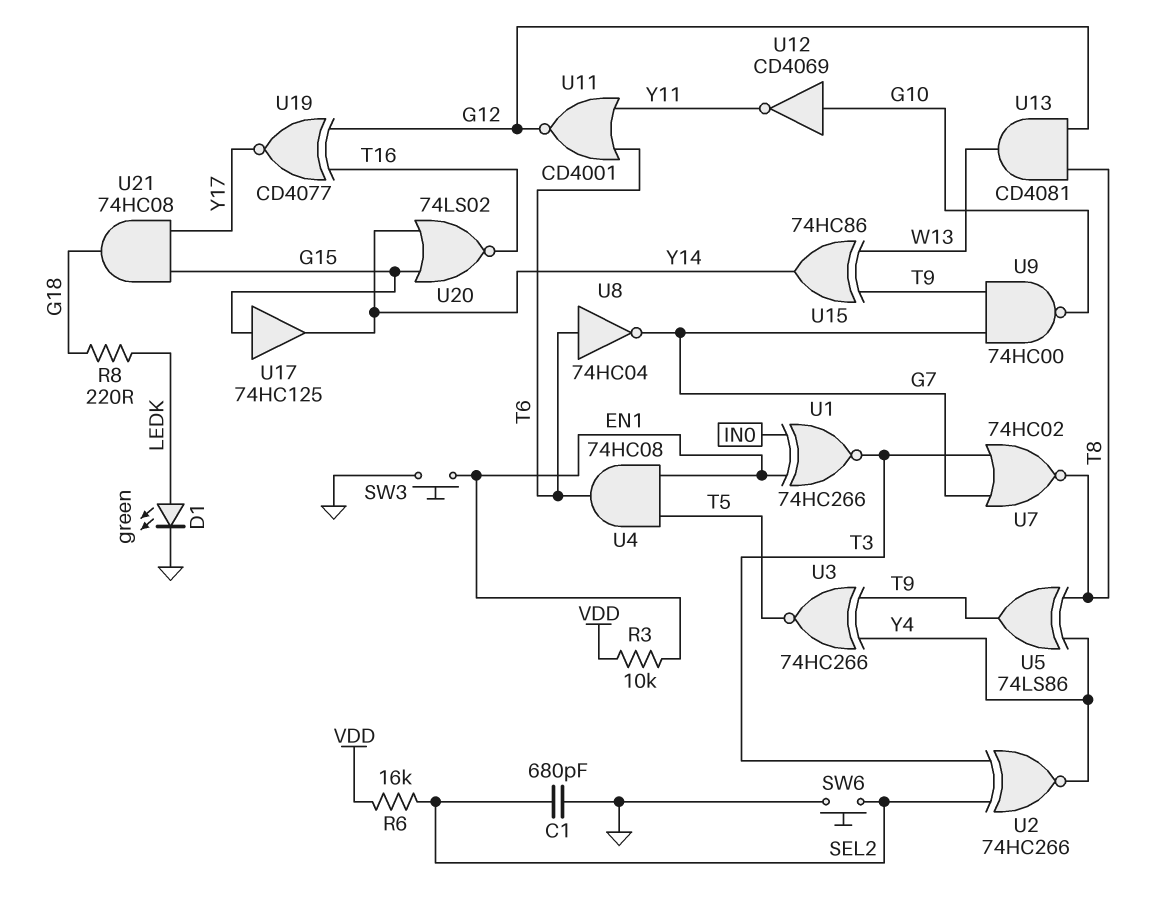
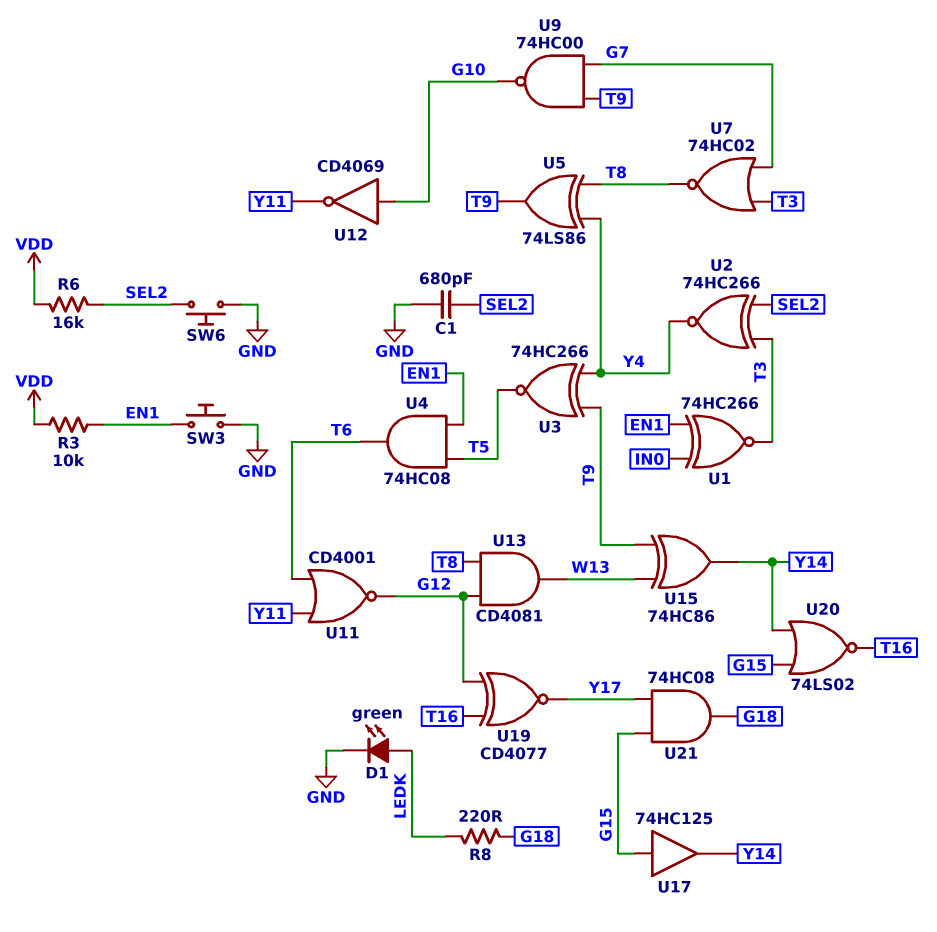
U8: NOT 74HC04 (in T6, out G7) -> none

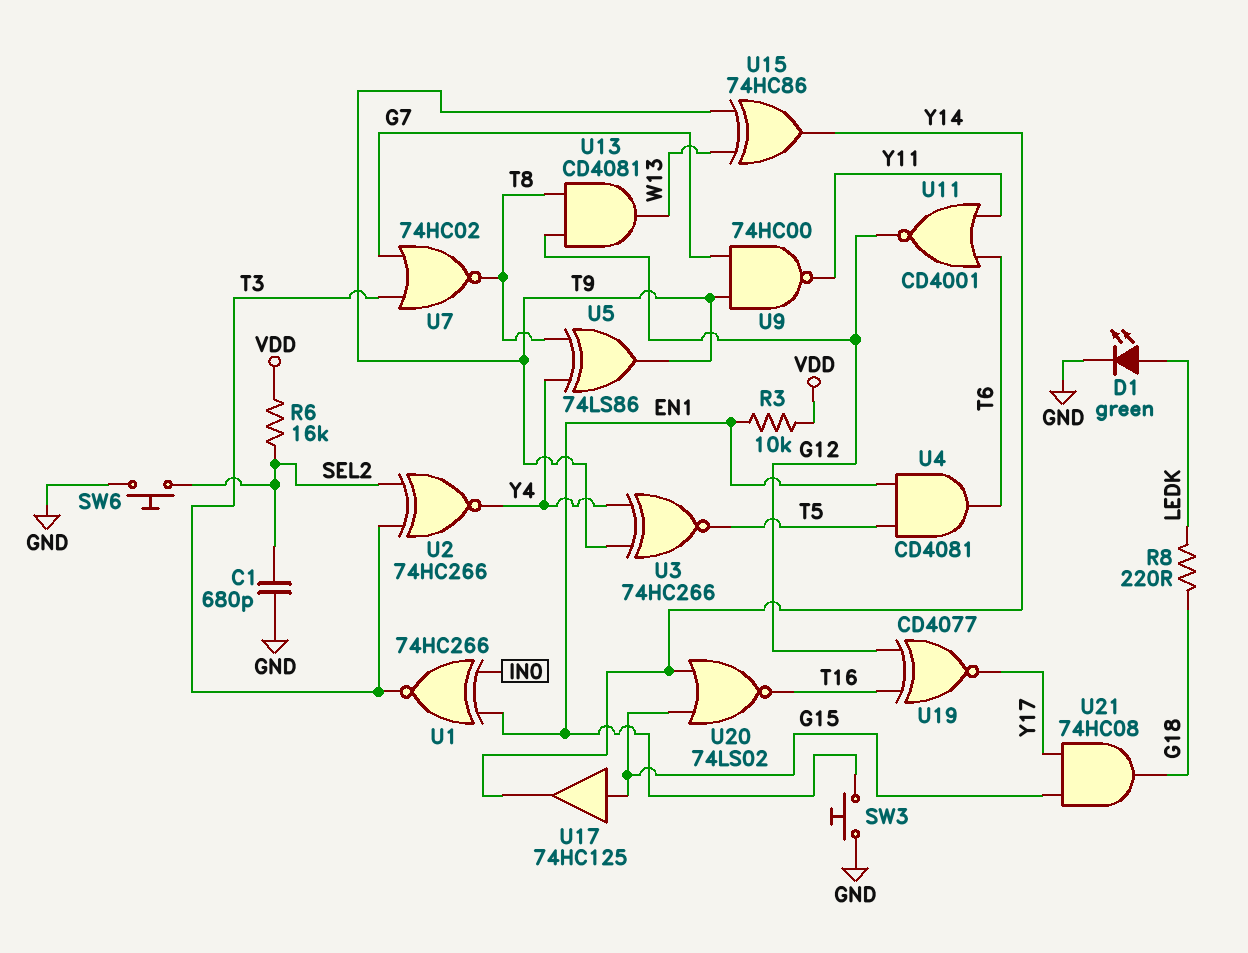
U4: AND 74HC08 (in EN1, in T5, out T6) -> AND CD4081 (in EN1, in T5, out T6)
U9: NAND 74HC00 (in G7, in T9, out G10) -> NAND 74HC00 (in G7, in T9, out Y11)
U12: NOT CD4069 (in G10, out Y11) -> none

